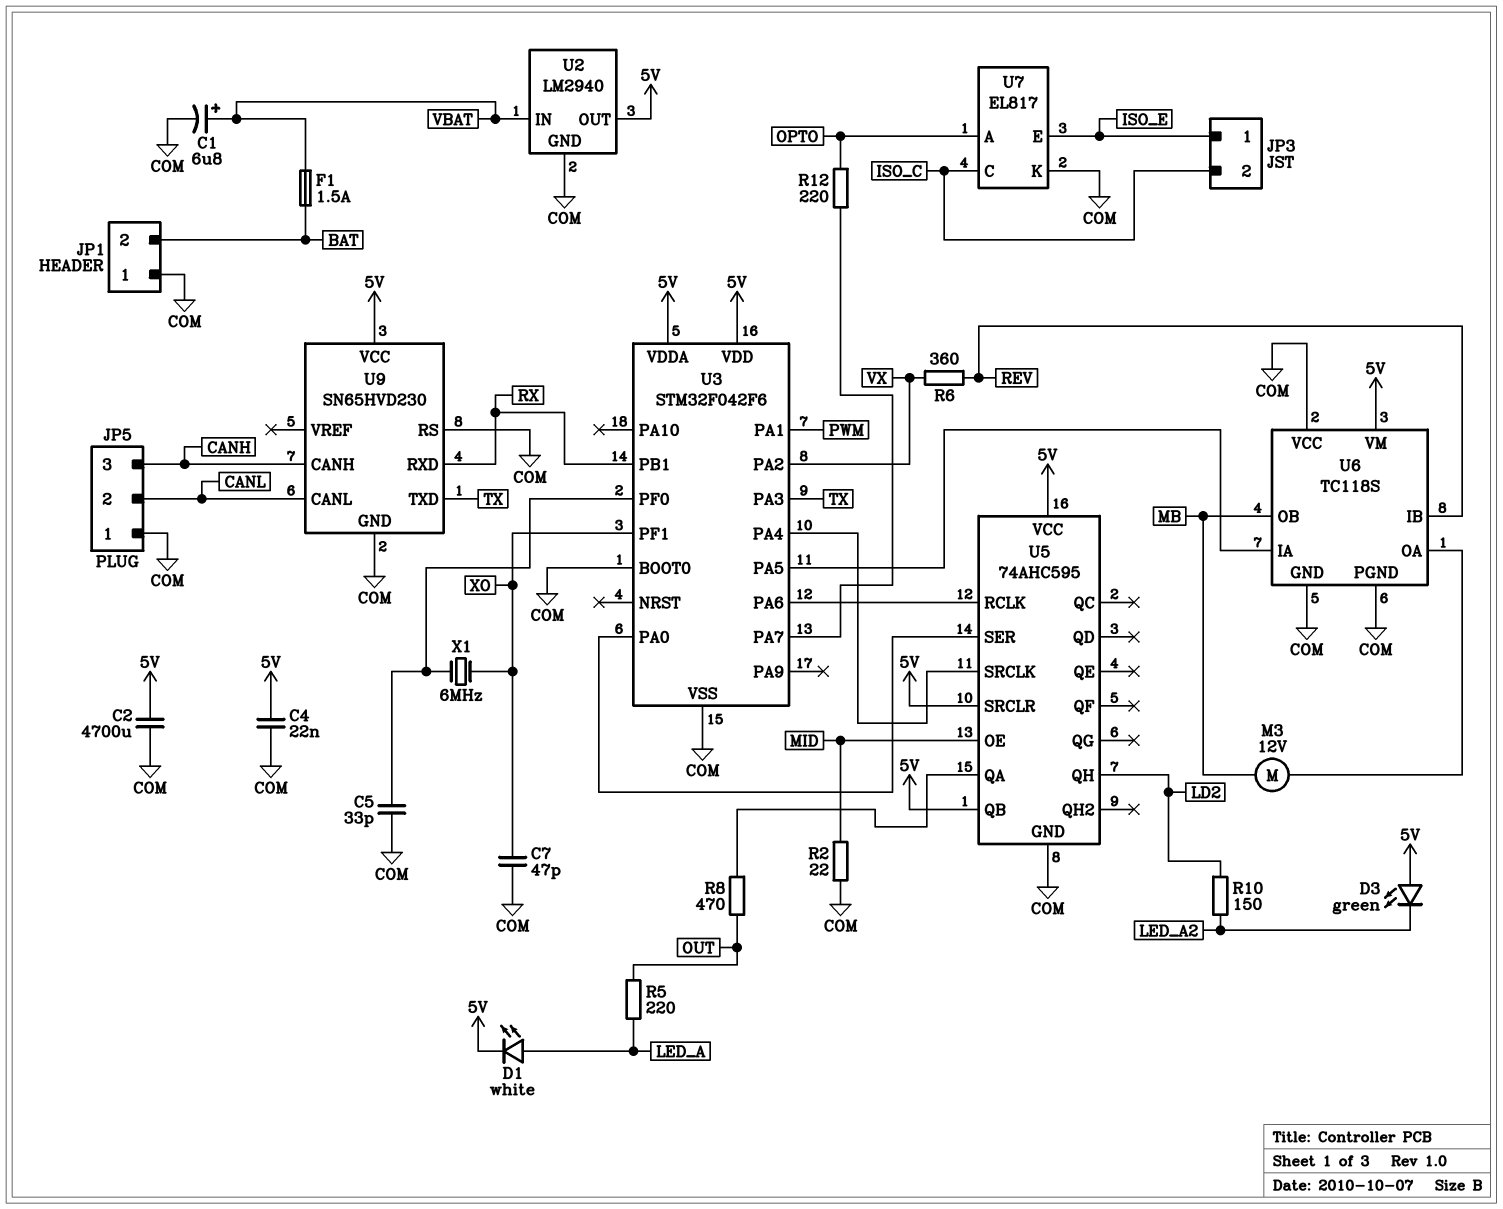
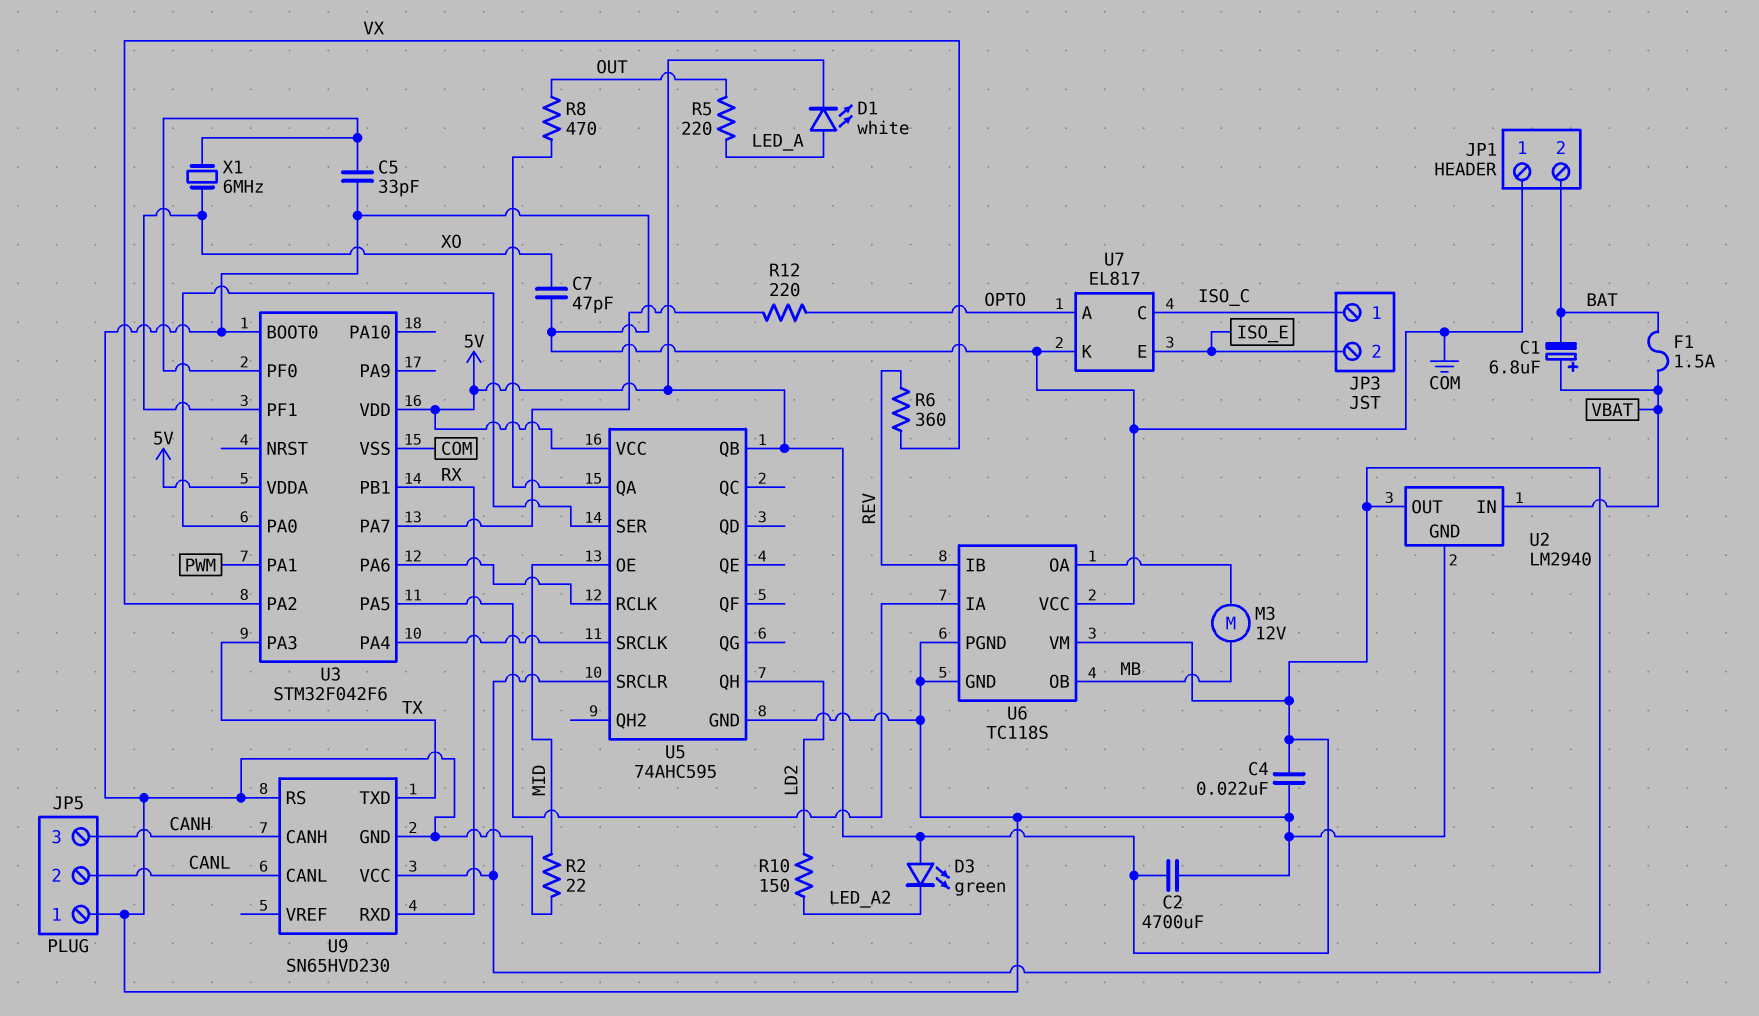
C1: 6.8uF (plus VBAT, minus COM) -> 6.8uF (plus VBAT, minus BAT)
JP3 pin 1: ISO_E -> ISO_C
JP3 pin 2: ISO_C -> ISO_E

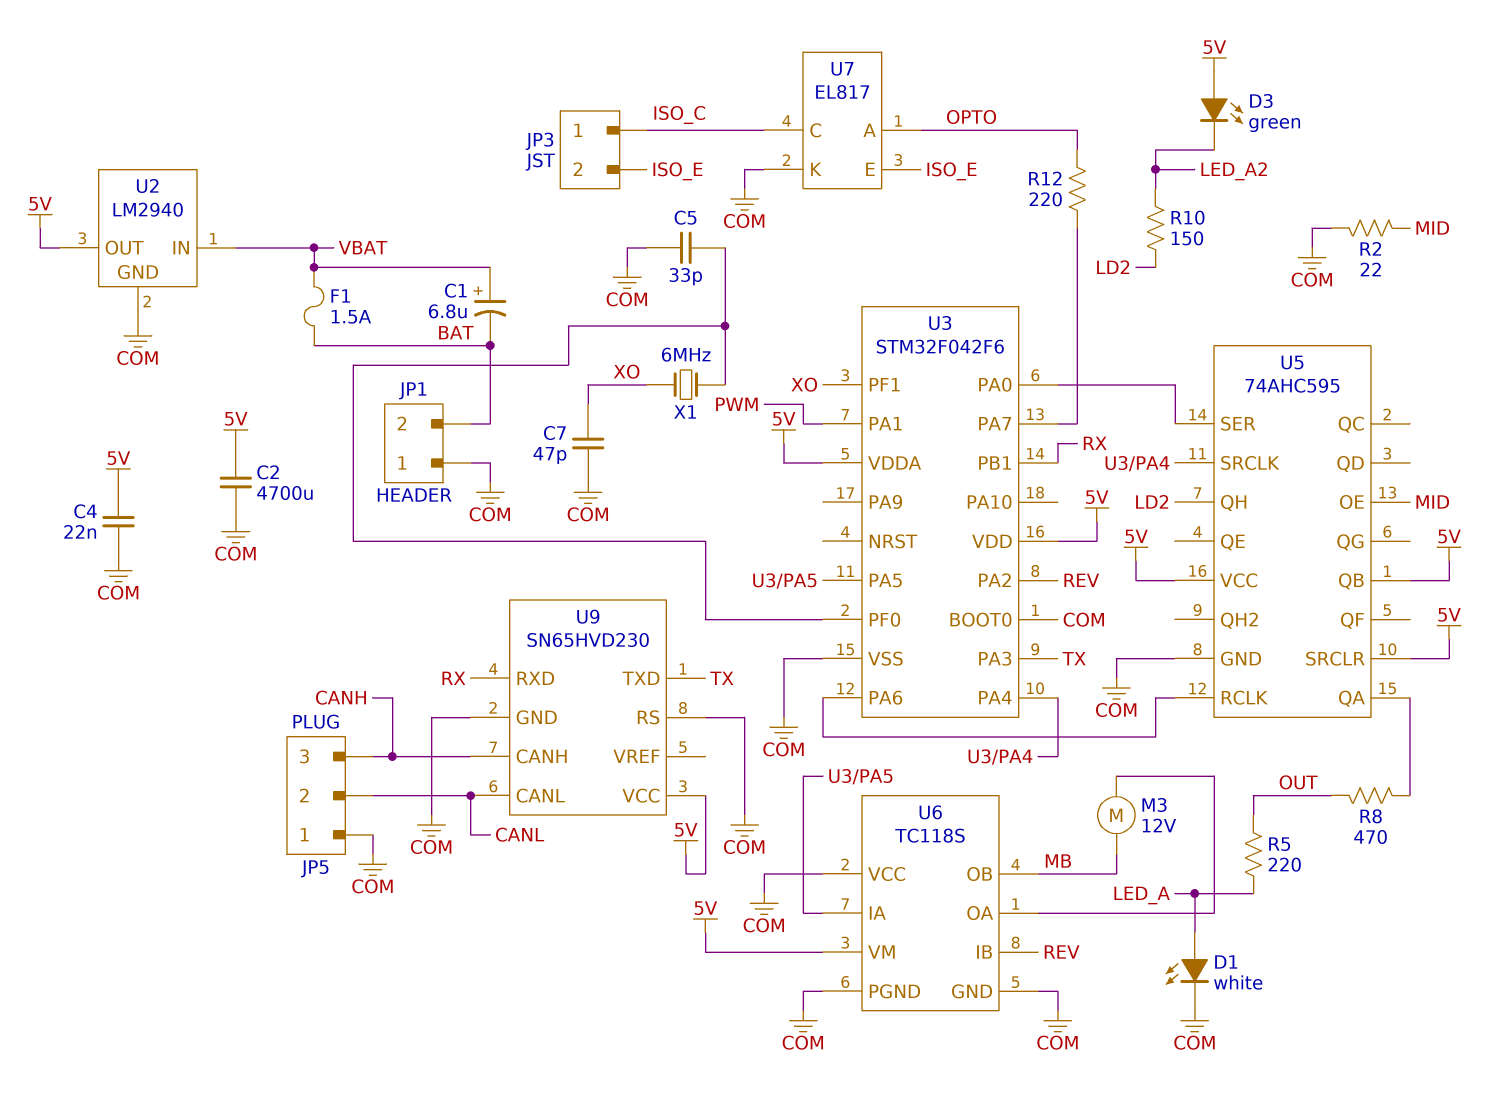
D1: LED white (A LED_A, K 5V) -> LED white (A LED_A, K COM)
R6: 360 (REV, VX) -> none
U3 pin PA2: VX -> REV

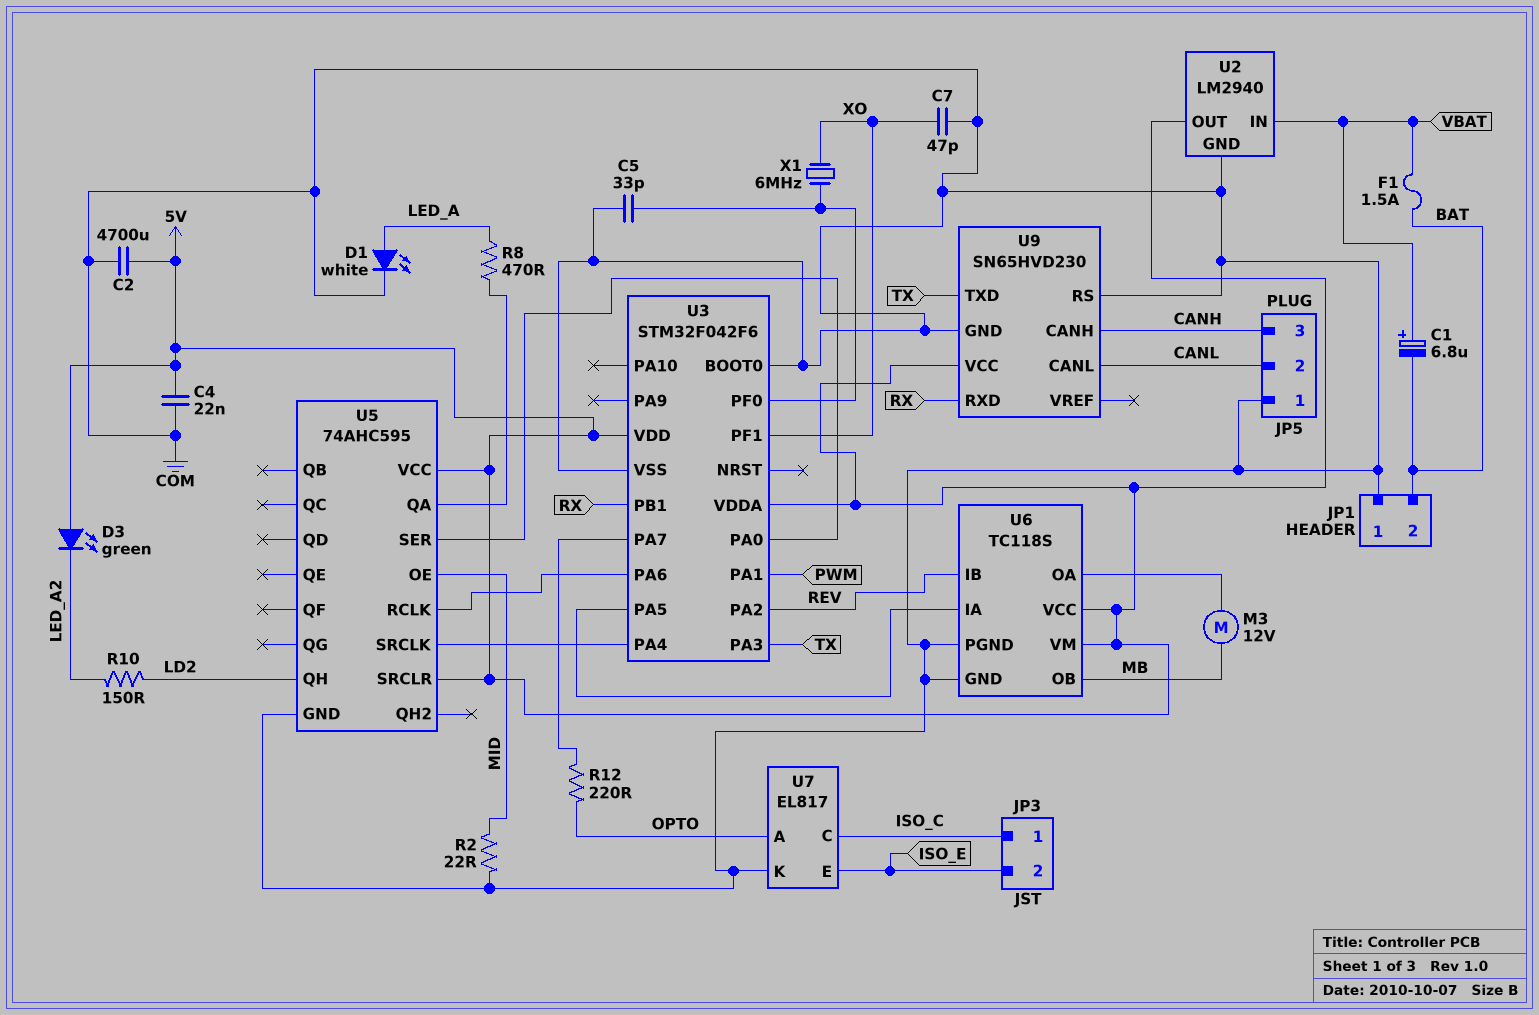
R5: 220 (LED_A, OUT) -> none
R8: 470 (OUT, U5/QA) -> 470 (LED_A, U5/QA)
U5 pin QB: 5V -> none
U6 pin VCC: COM -> 5V

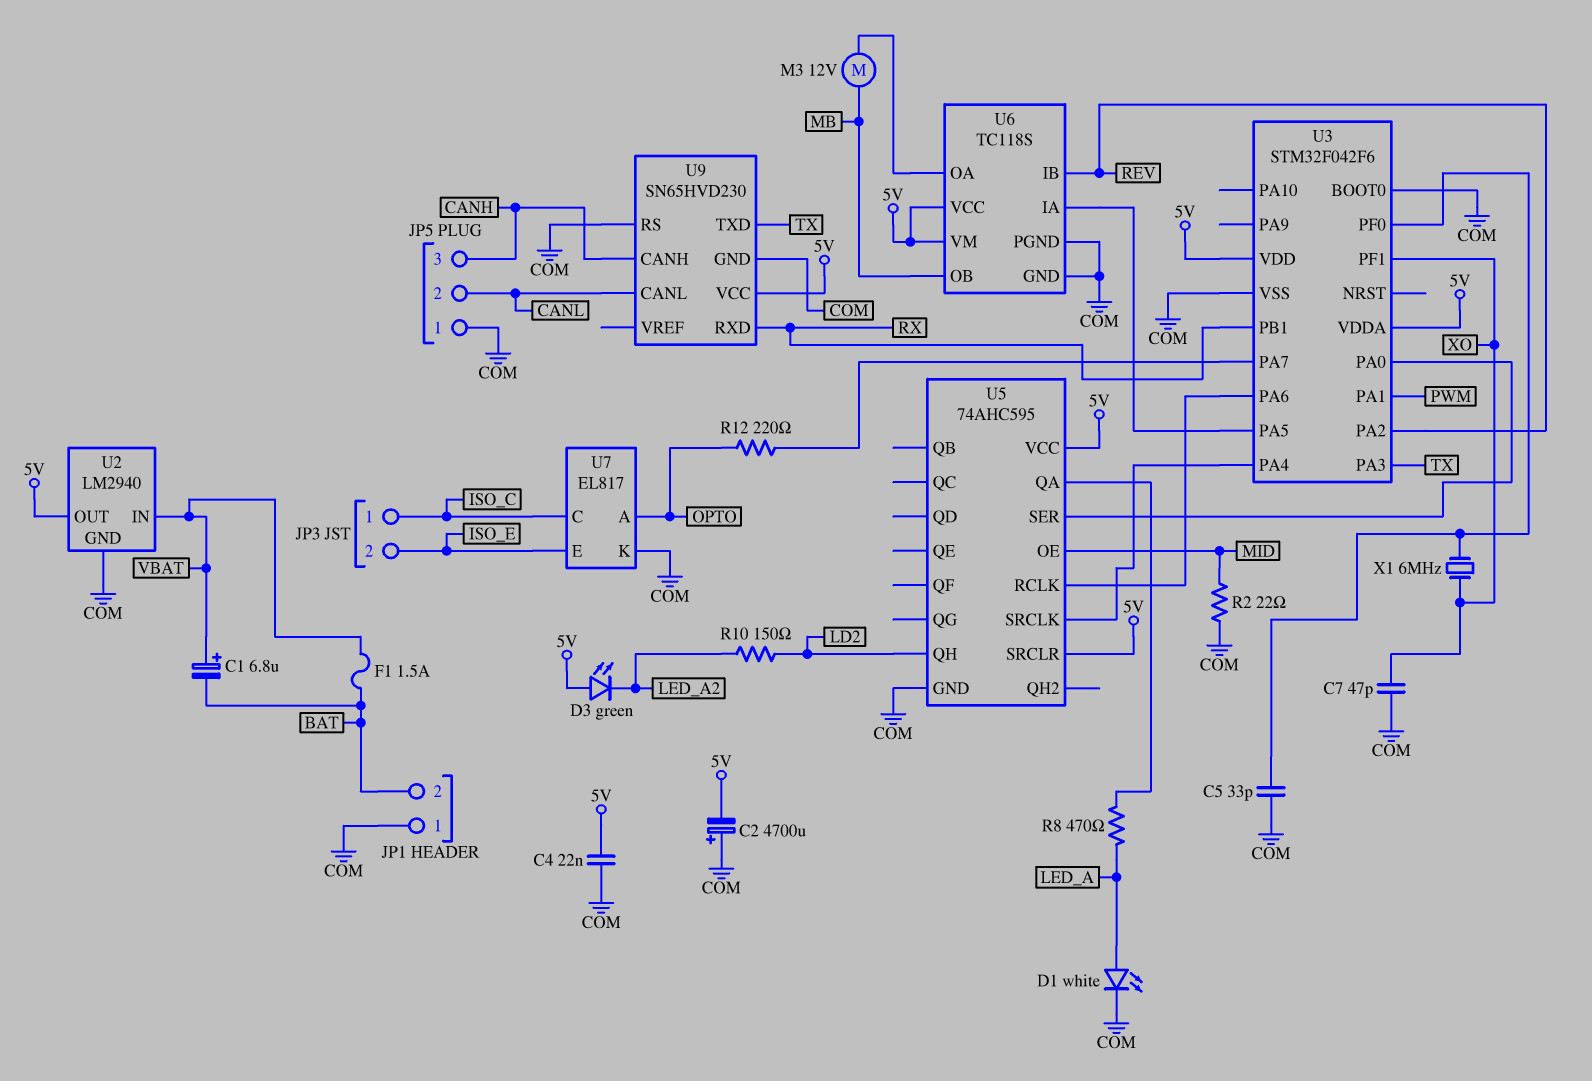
C2: 4700uF (5V, COM) -> 4700uF (plus COM, minus 5V)

